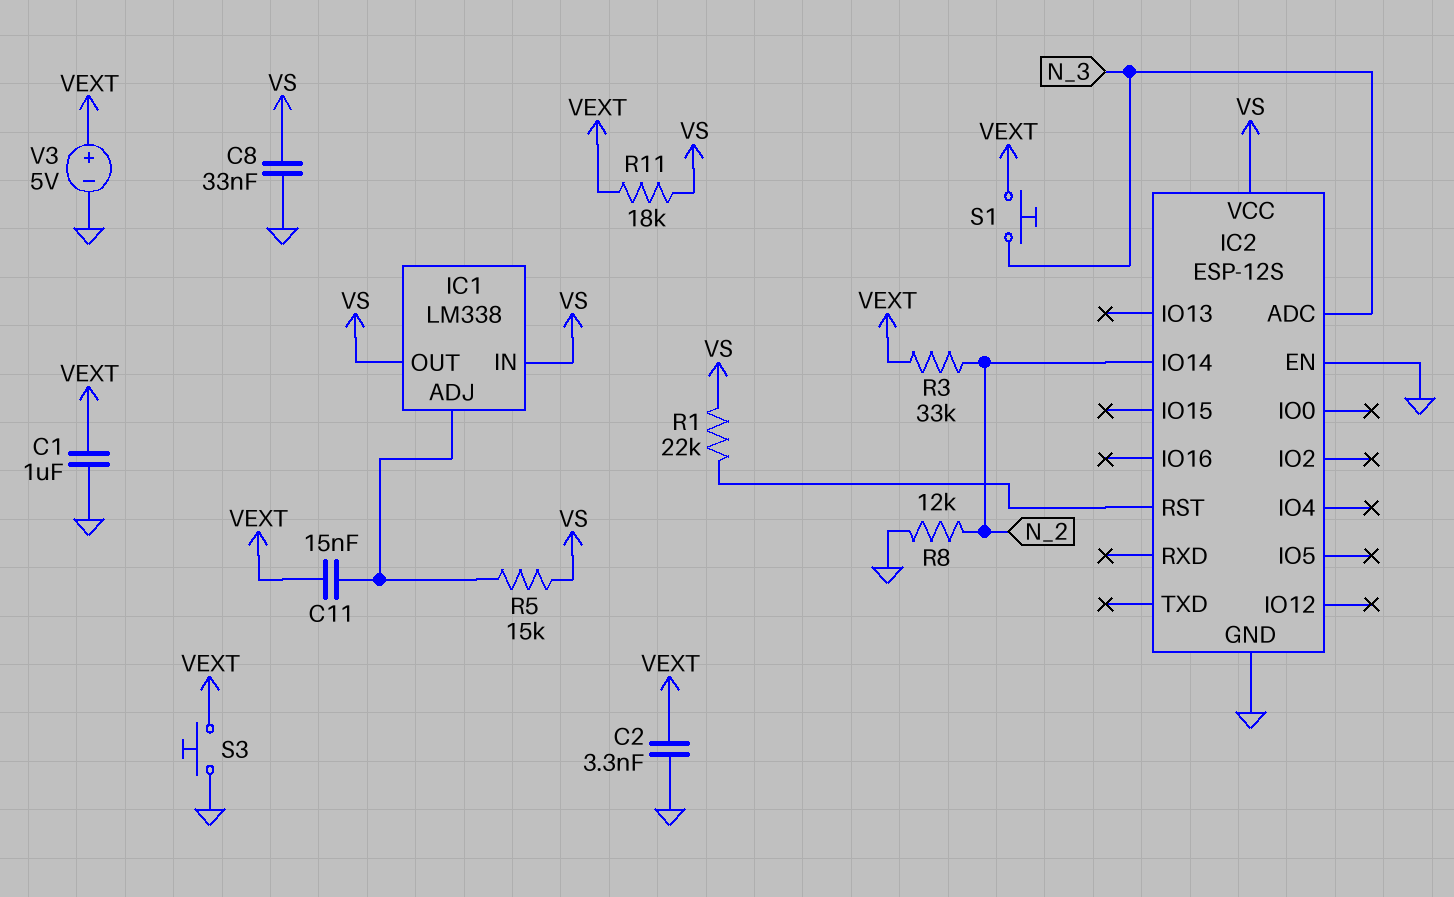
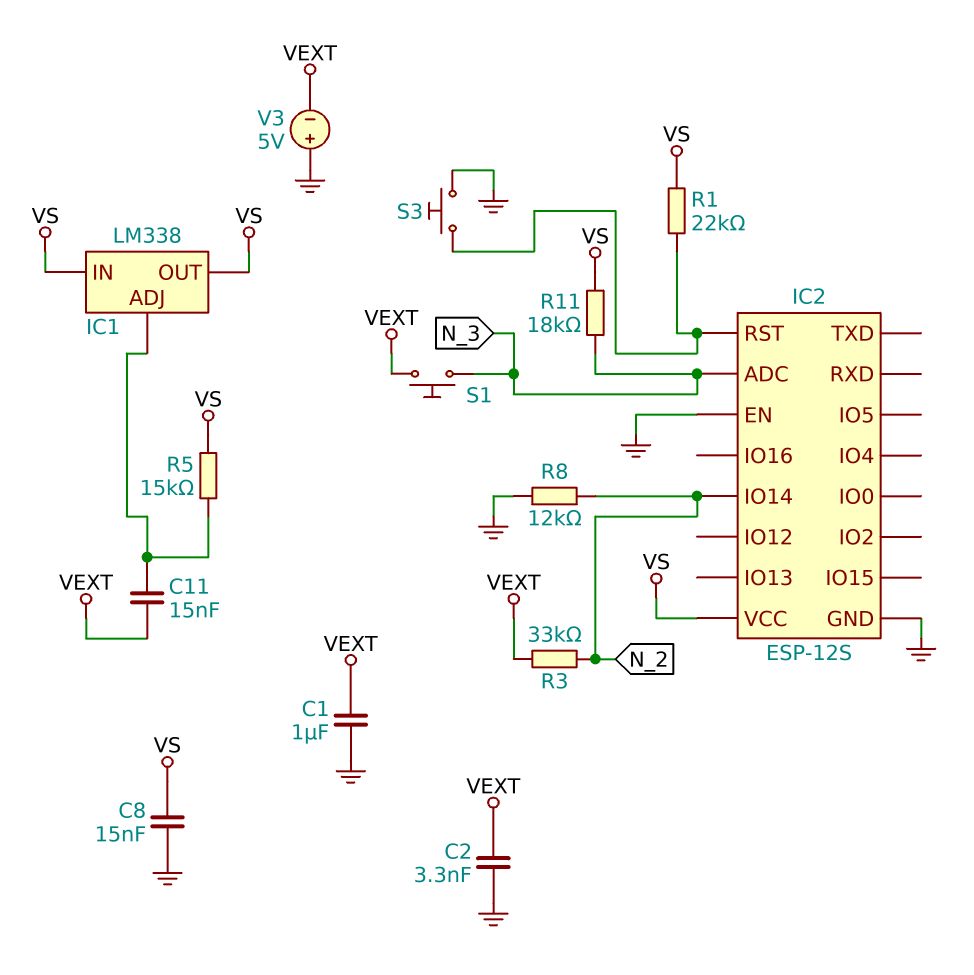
C8: 33nF (GND, VS) -> 15nF (GND, VS)
R11: 18k (VEXT, VS) -> 18k (N_3, VS)
S3: button (GND, VEXT) -> button (GND, IC2/RST)
V3: 5V (plus VEXT, minus GND) -> 5V (plus GND, minus VEXT)

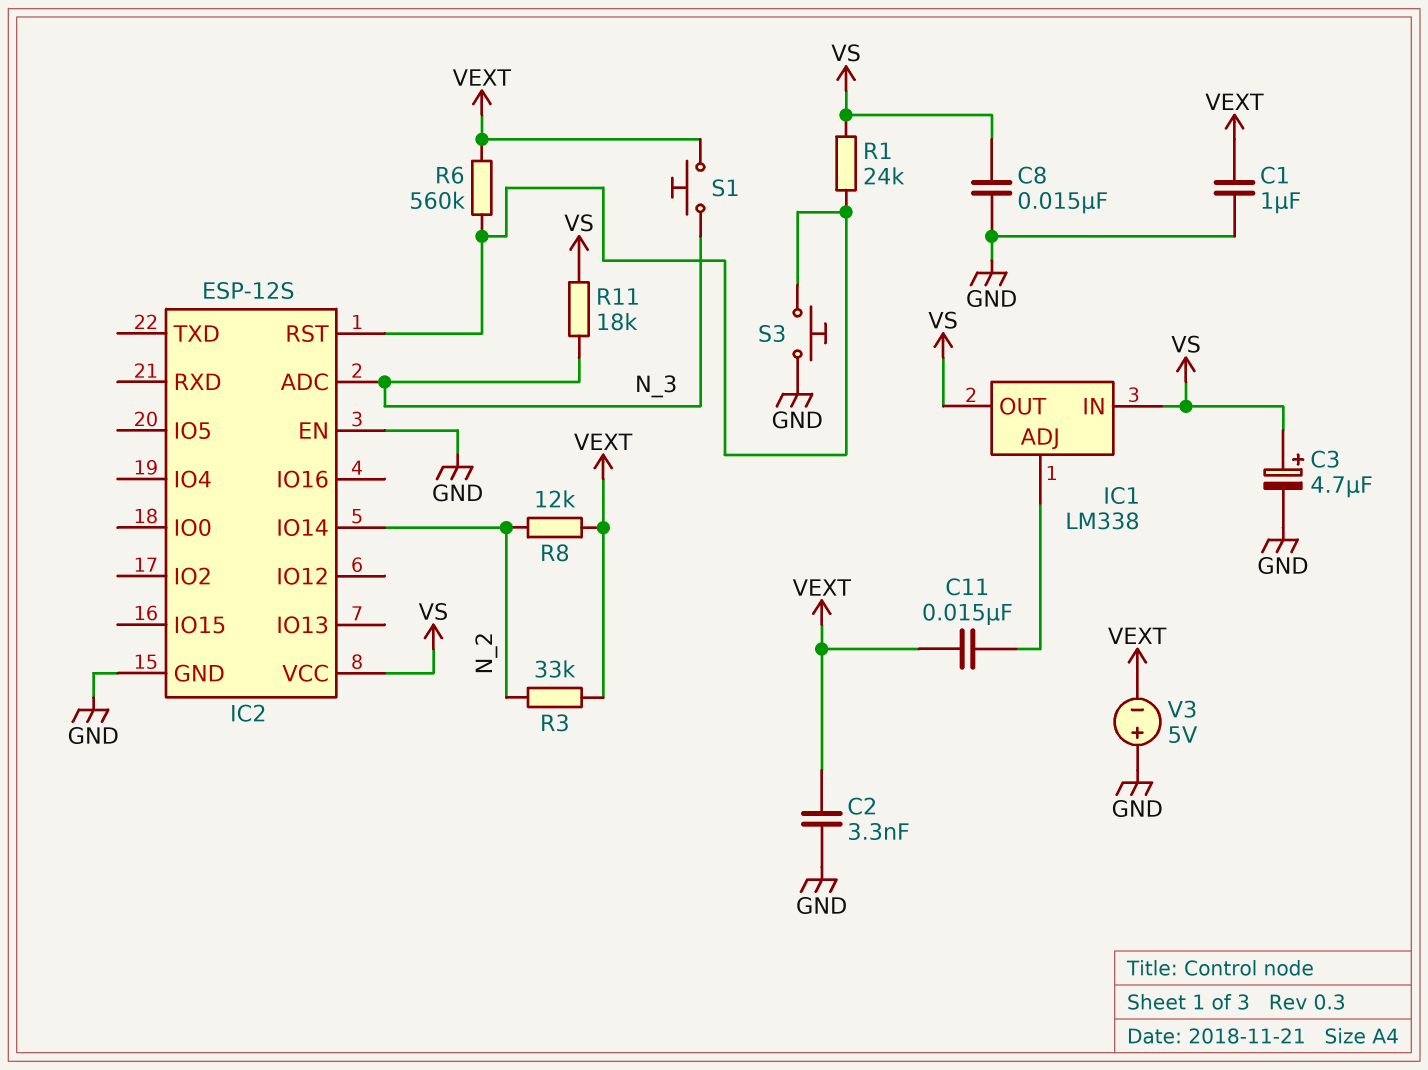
C3: none -> 4.7uF (plus VS, minus GND)
R1: 22k (IC2/RST, VS) -> 24k (IC2/RST, VS)
R5: 15k (IC1/ADJ, VS) -> none
R6: none -> 560k (IC2/RST, VEXT)
R8: 12k (GND, N_2) -> 12k (N_2, VEXT)

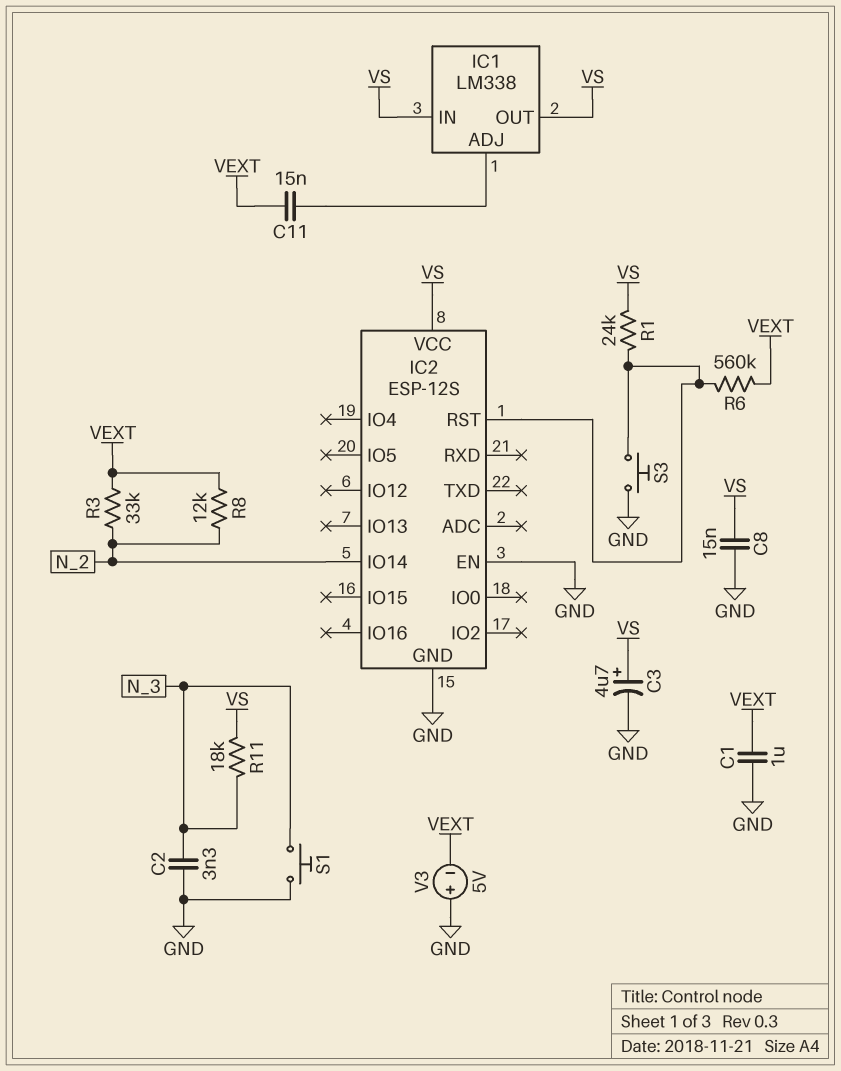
C2: 3.3nF (GND, VEXT) -> 3.3nF (GND, N_3)
IC2 pin ADC: N_3 -> none
S1: button (N_3, VEXT) -> button (GND, N_3)

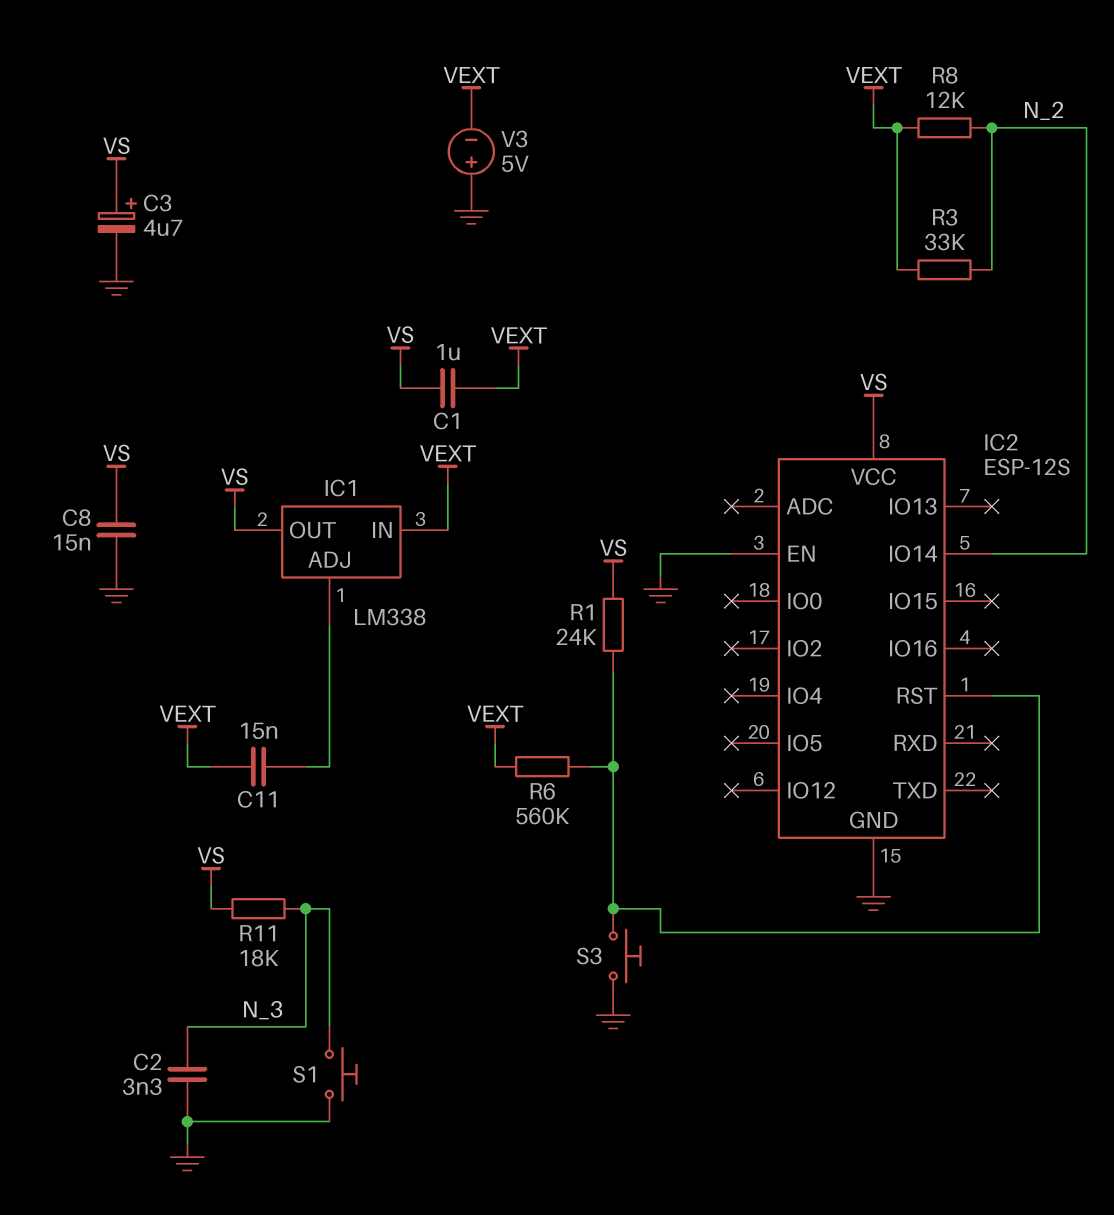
C1: 1uF (GND, VEXT) -> 1uF (VEXT, VS)
IC1 pin IN: VS -> VEXT

